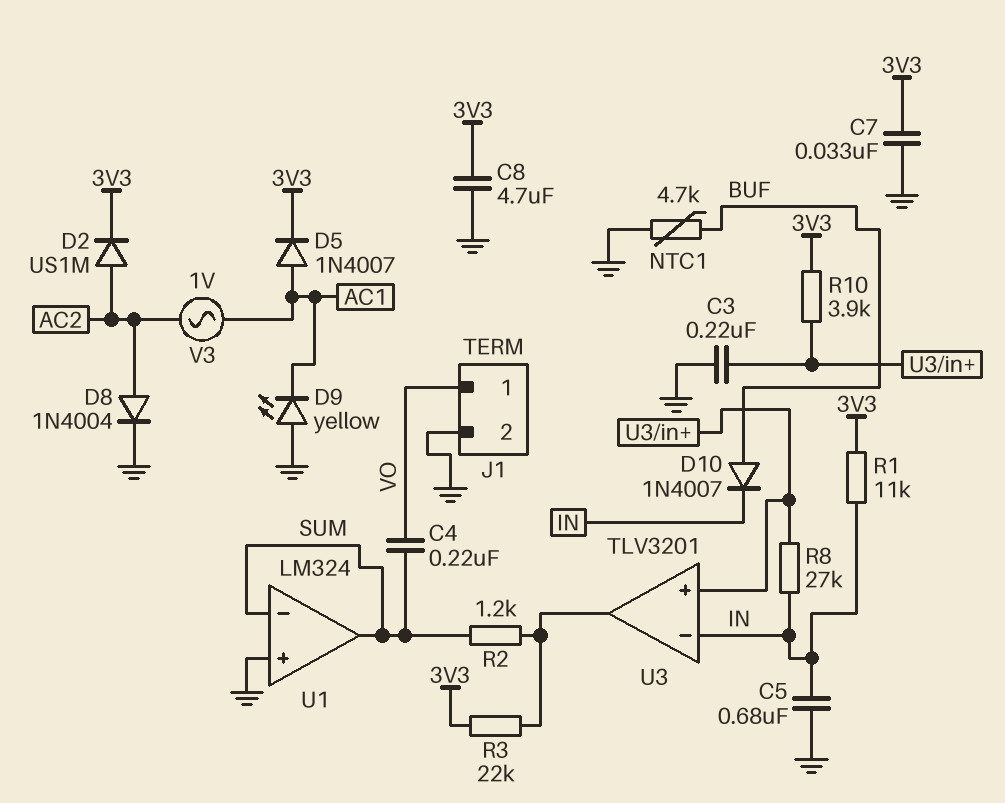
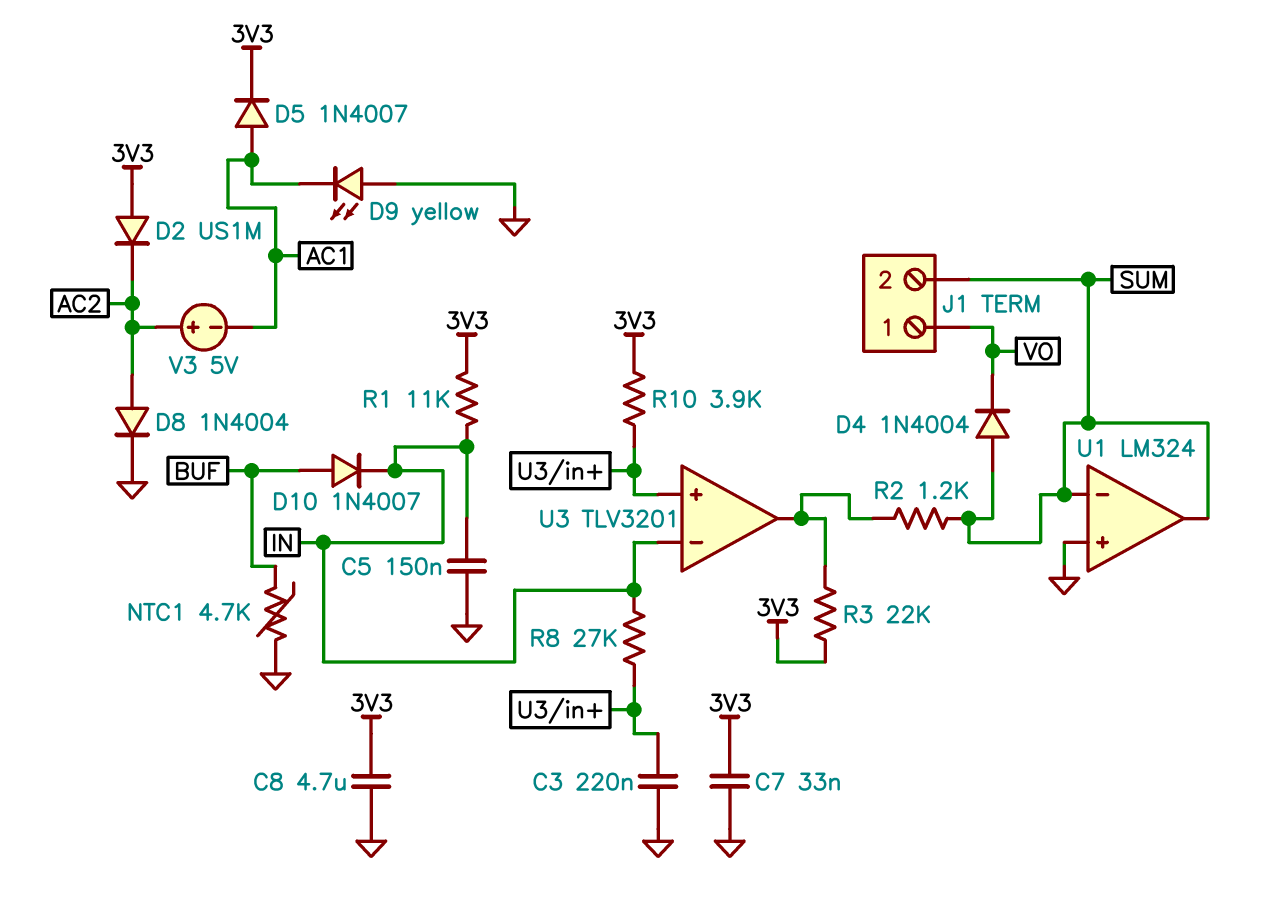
C4: 220nF (SUM, VO) -> none
C5: 680nF (GND, IN) -> 150nF (GND, IN)
D2: diode US1M (A AC2, K 3V3) -> diode US1M (A 3V3, K AC2)
D4: none -> diode 1N4004 (A SUM, K VO)
J1 pin 2: GND -> SUM
V3: AC 1V (AC1, AC2) -> 5V (plus AC2, minus AC1)

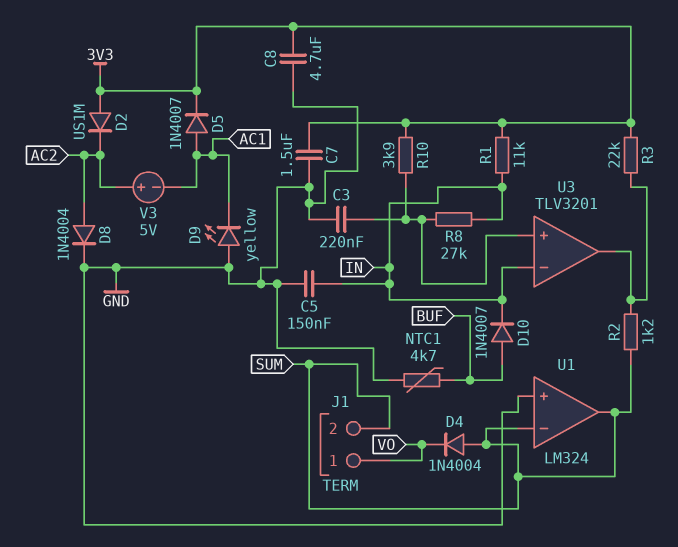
C7: 33nF (3V3, GND) -> 1.5uF (3V3, GND)

